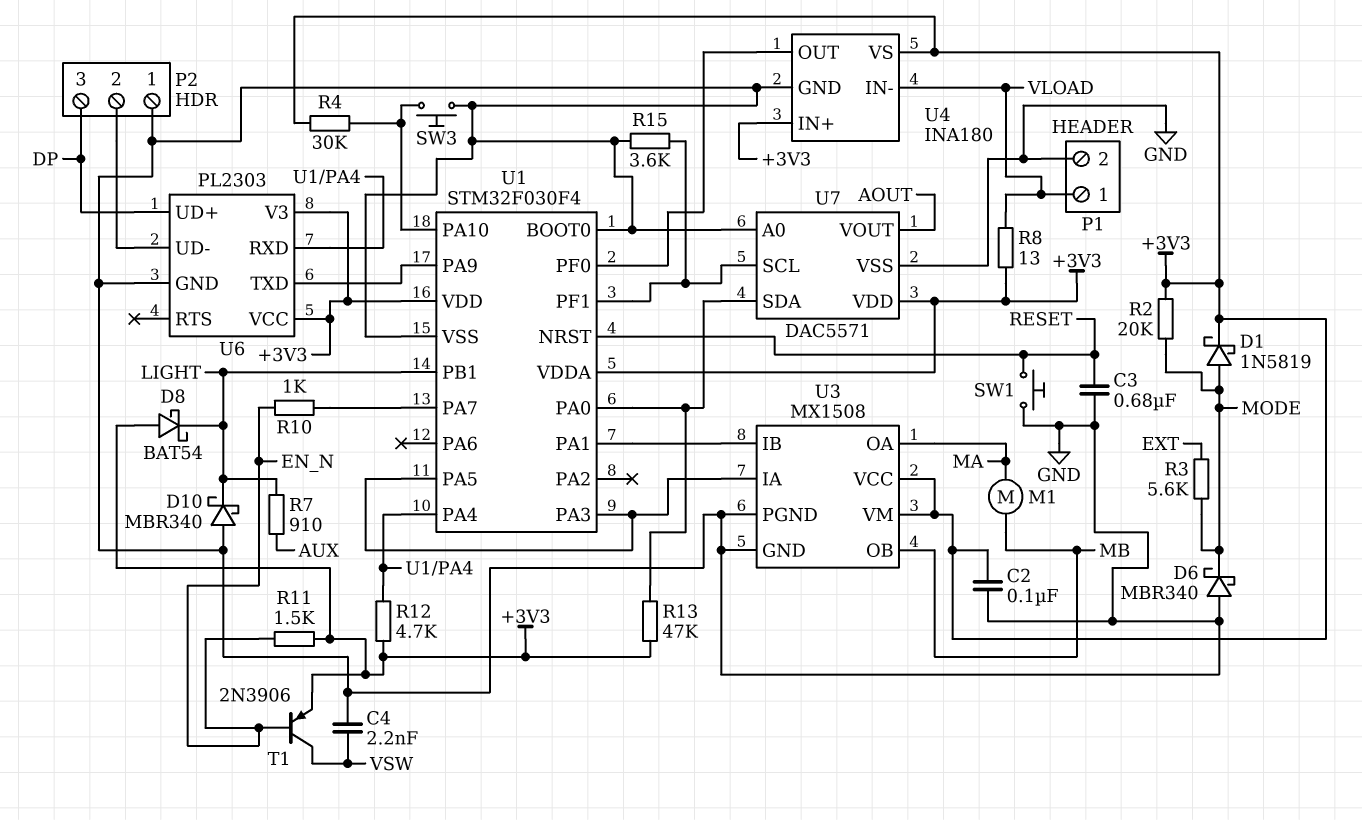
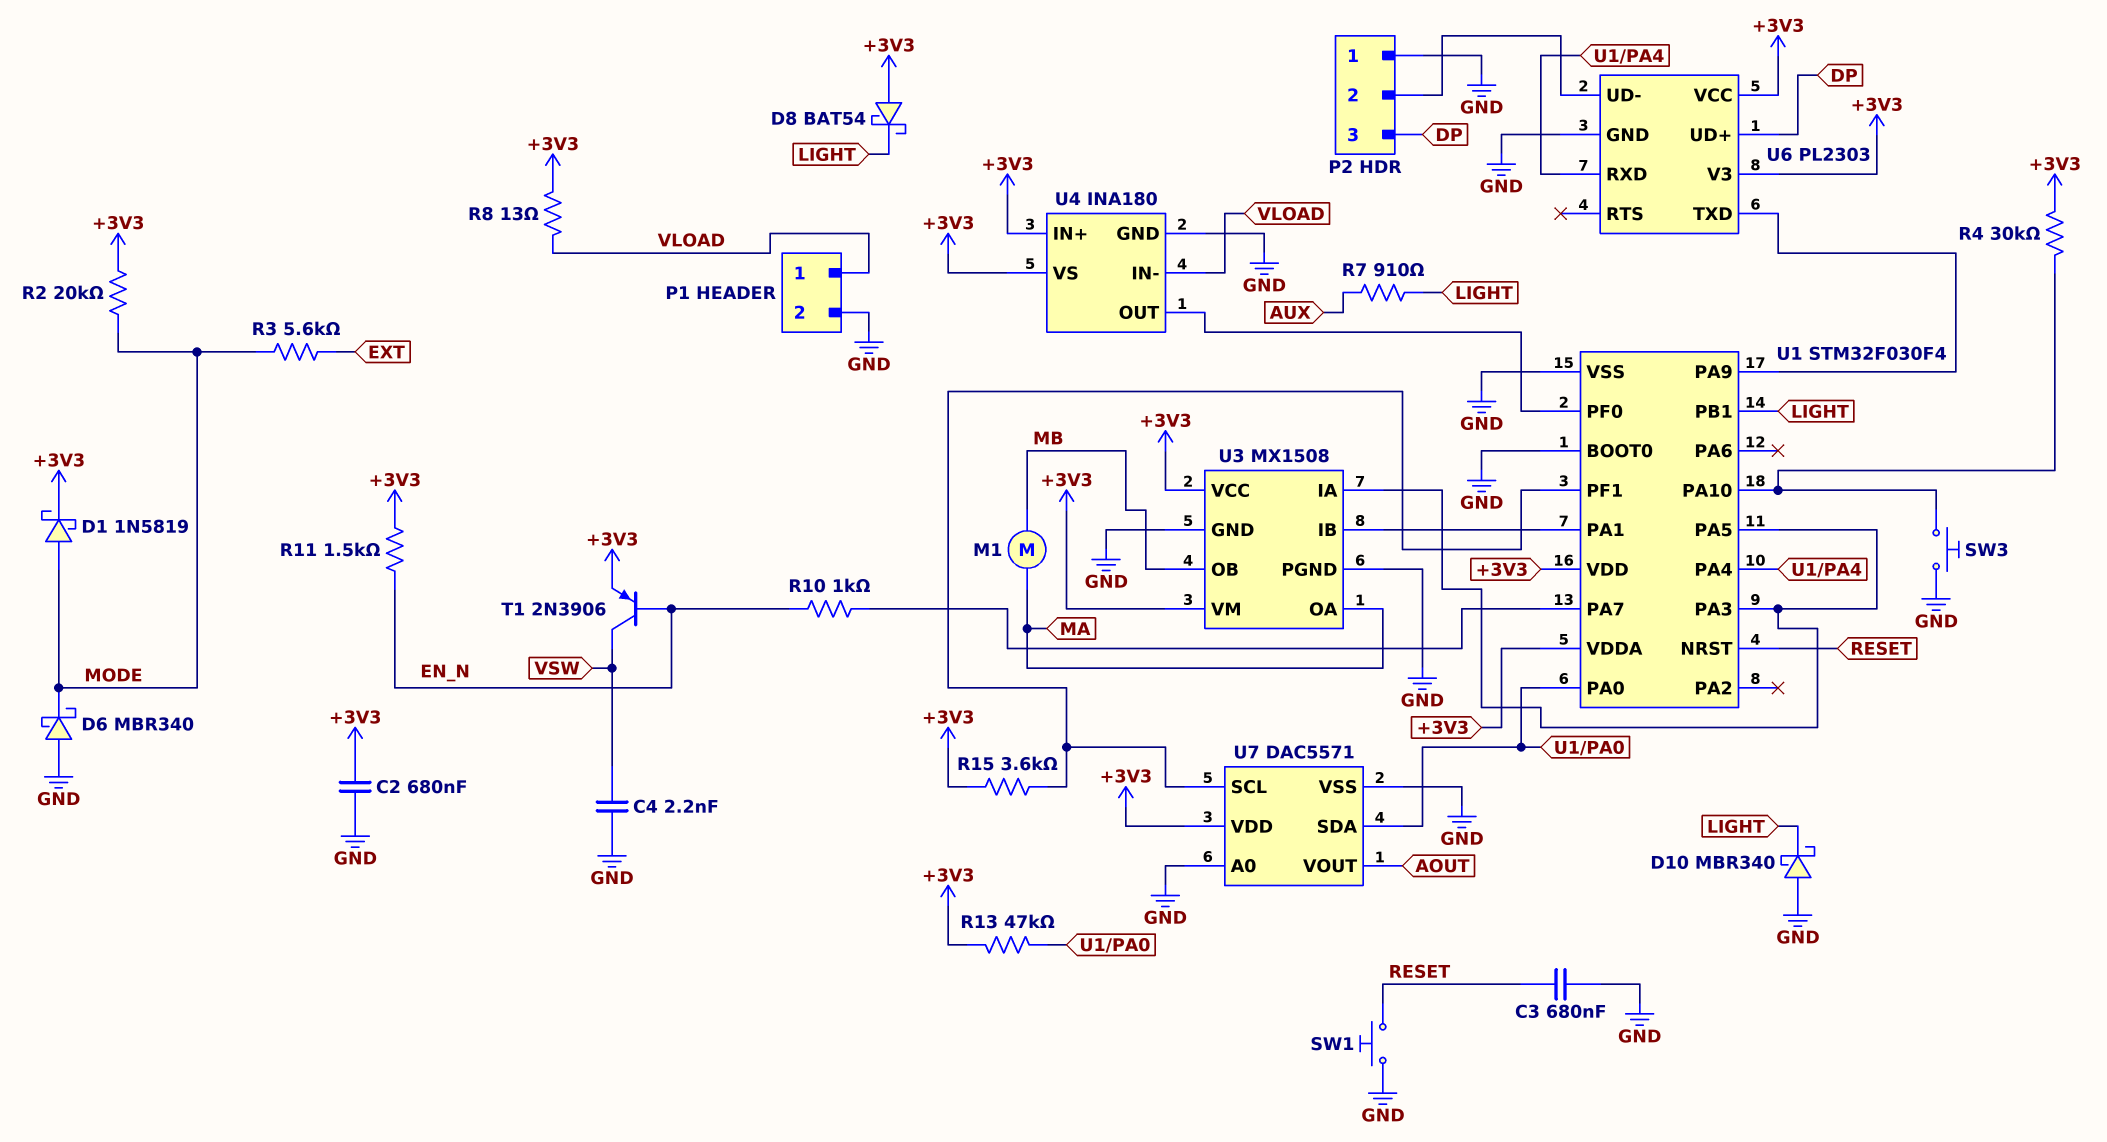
C2: 100nF (+3V3, GND) -> 680nF (+3V3, GND)
R12: 4.7k (+3V3, U1/PA4) -> none
R15: 3.6k (GND, U1/PF1) -> 3.6k (+3V3, U1/PF1)

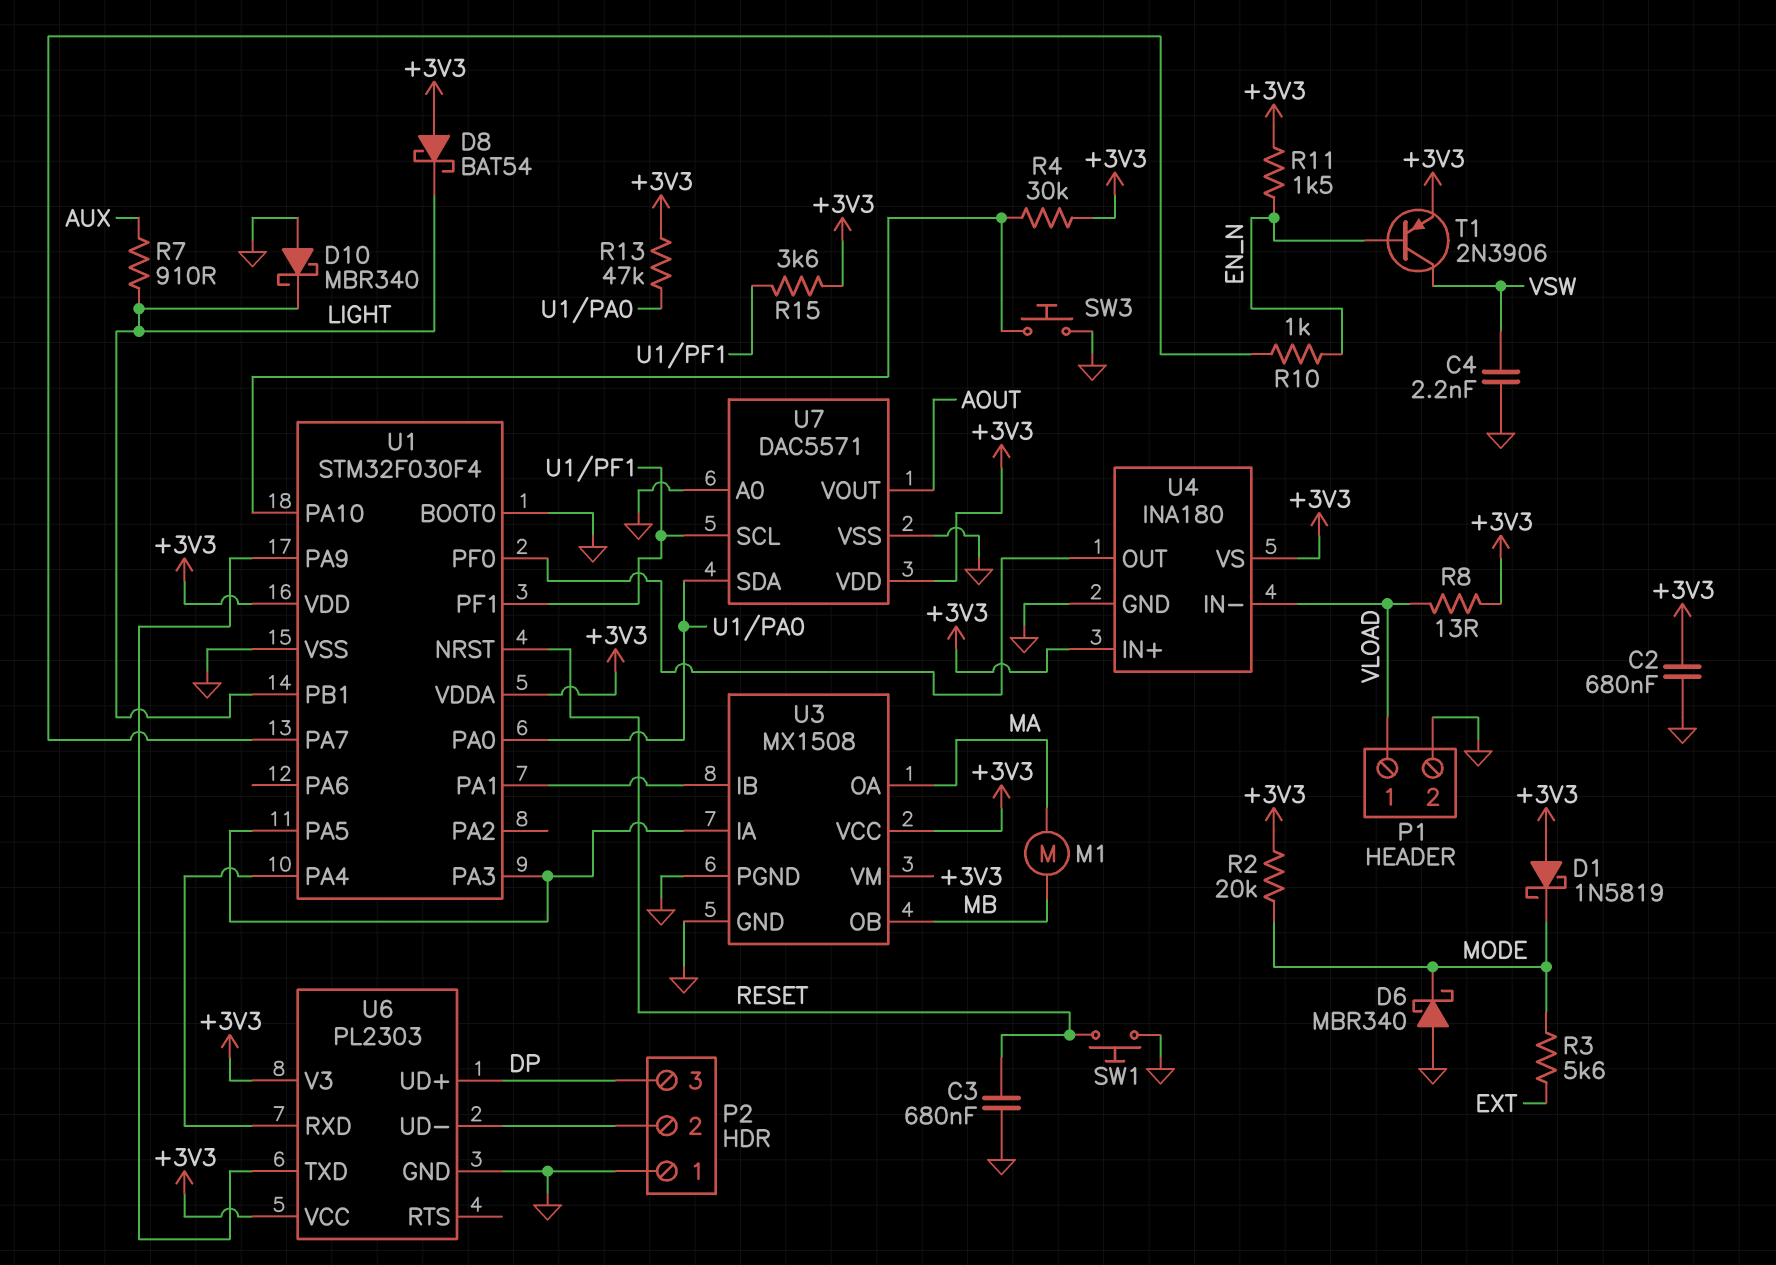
D1: schottky 1N5819 (A MODE, K +3V3) -> schottky 1N5819 (A +3V3, K MODE)

